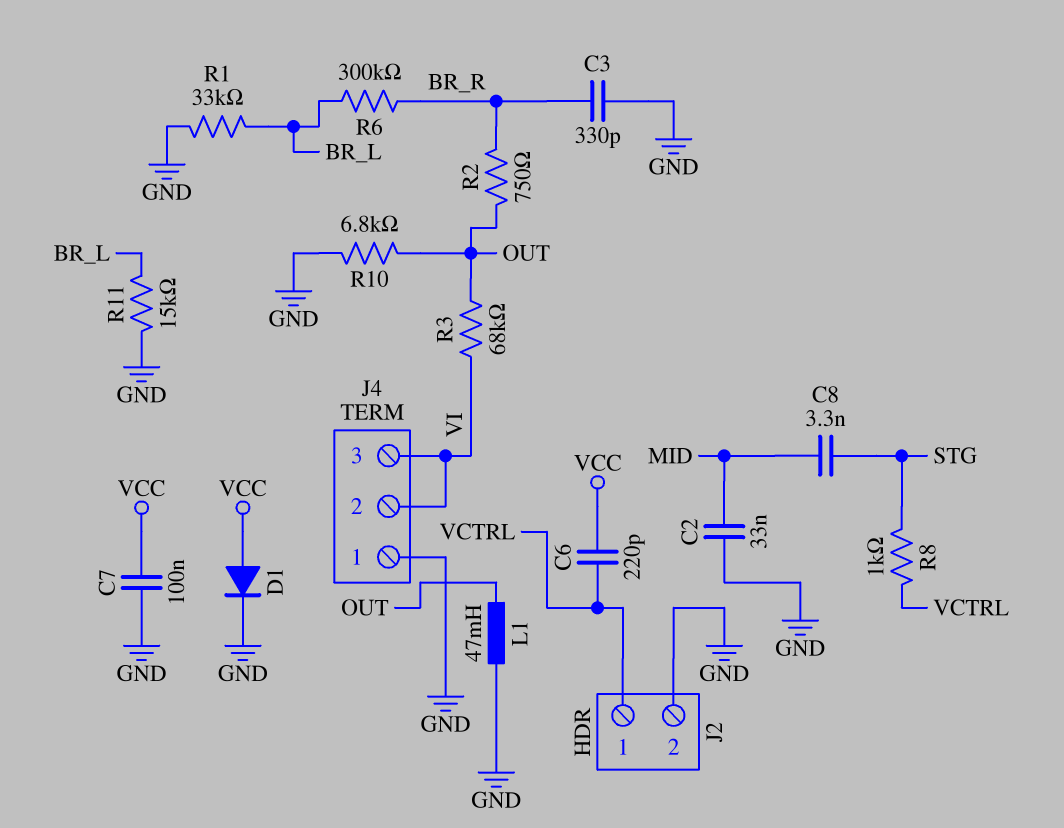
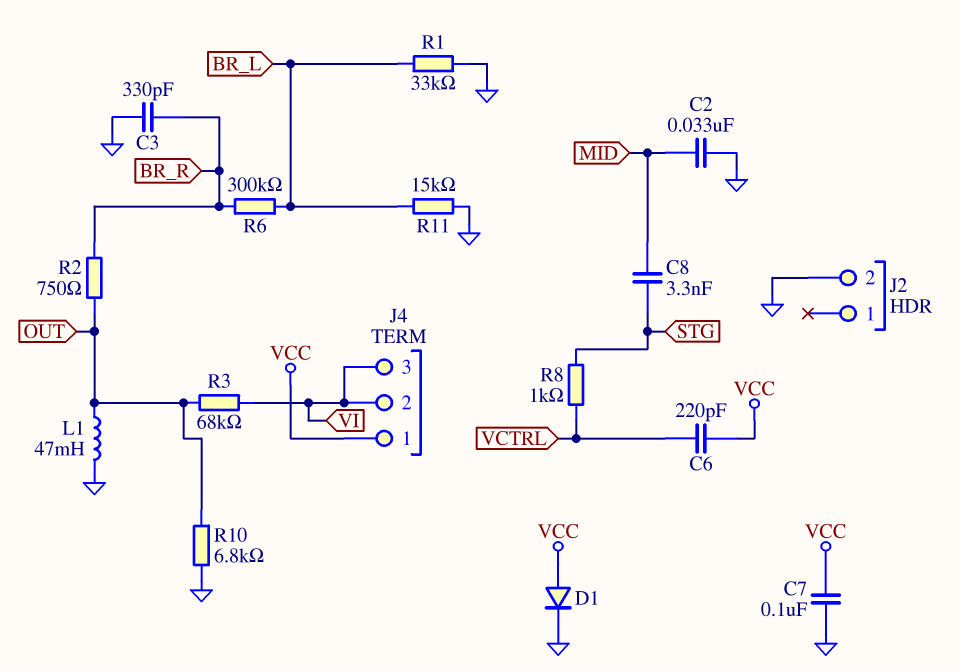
J2 pin 1: VCTRL -> none
J4 pin 1: GND -> VCC

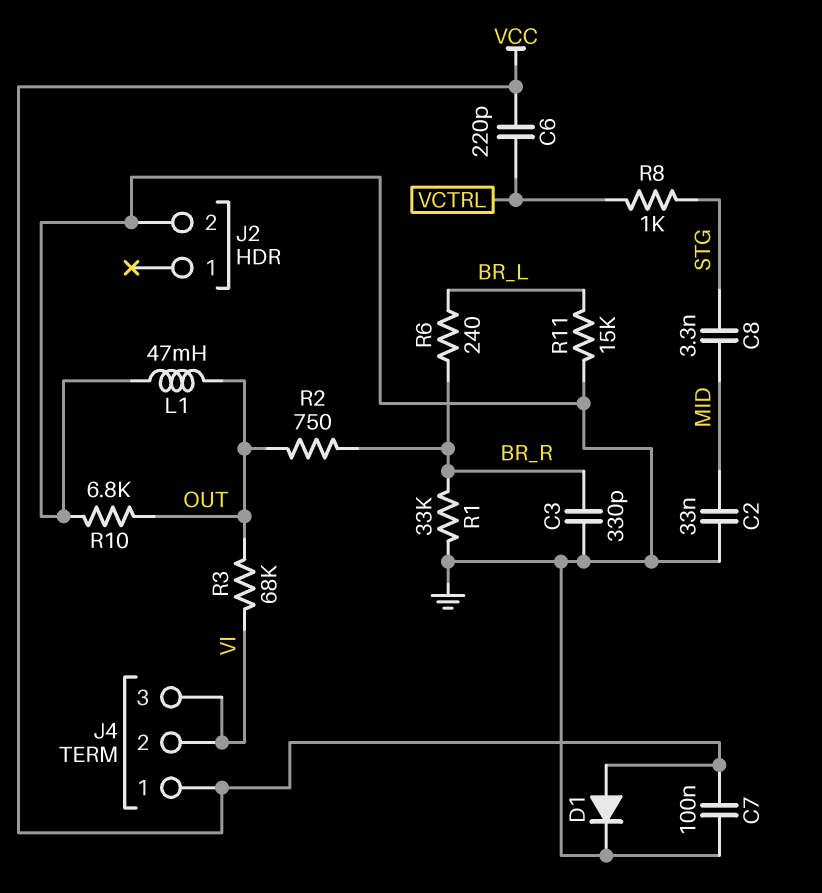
R1: 33k (BR_L, GND) -> 33k (BR_R, GND)
R6: 300k (BR_L, BR_R) -> 240 (BR_L, BR_R)

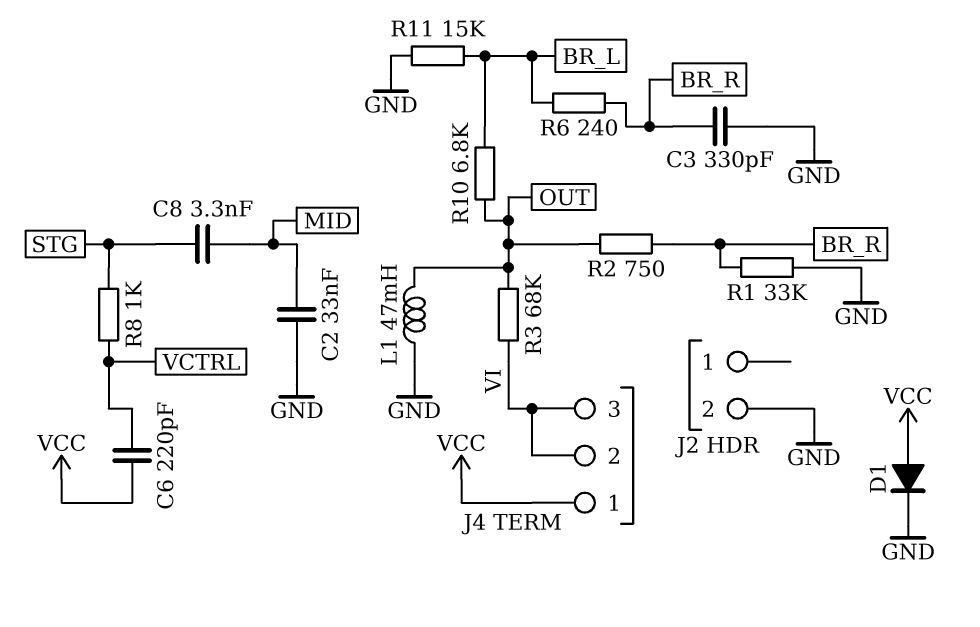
C7: 100nF (GND, VCC) -> none
R10: 6.8k (GND, OUT) -> 6.8k (BR_L, OUT)

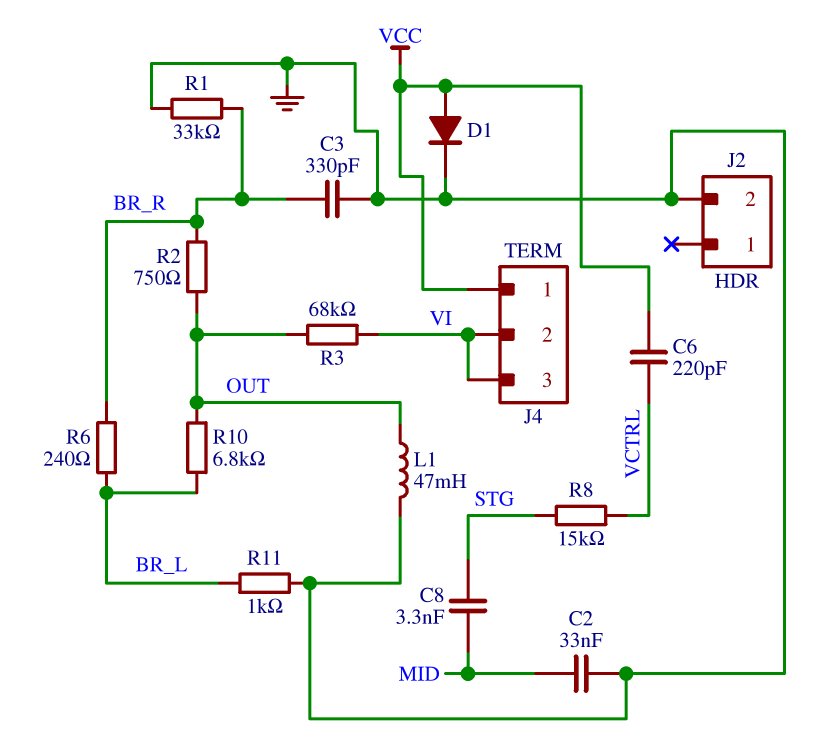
R8: 1k (STG, VCTRL) -> 15k (STG, VCTRL)
R11: 15k (BR_L, GND) -> 1k (BR_L, GND)

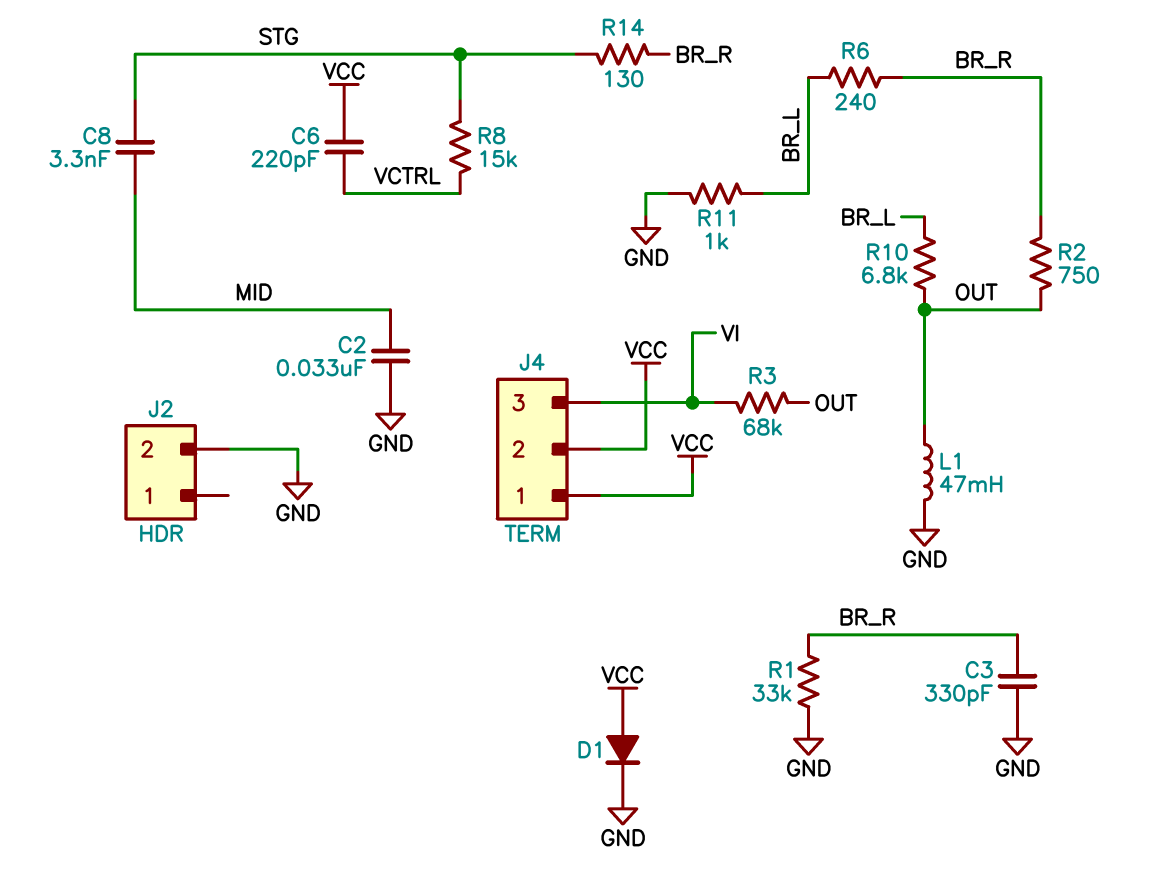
J4 pin 2: VI -> VCC
R14: none -> 130 (BR_R, STG)

